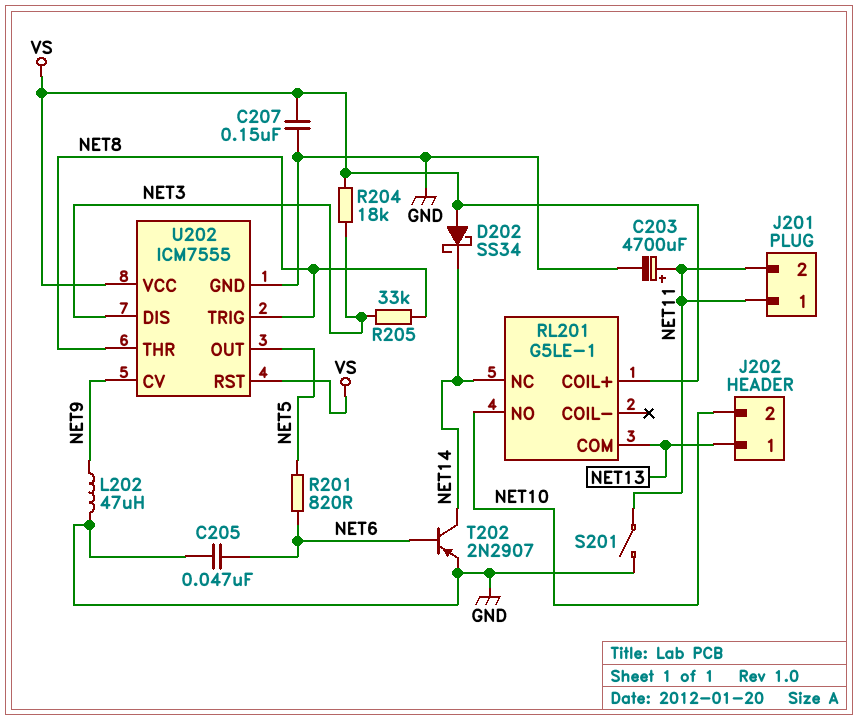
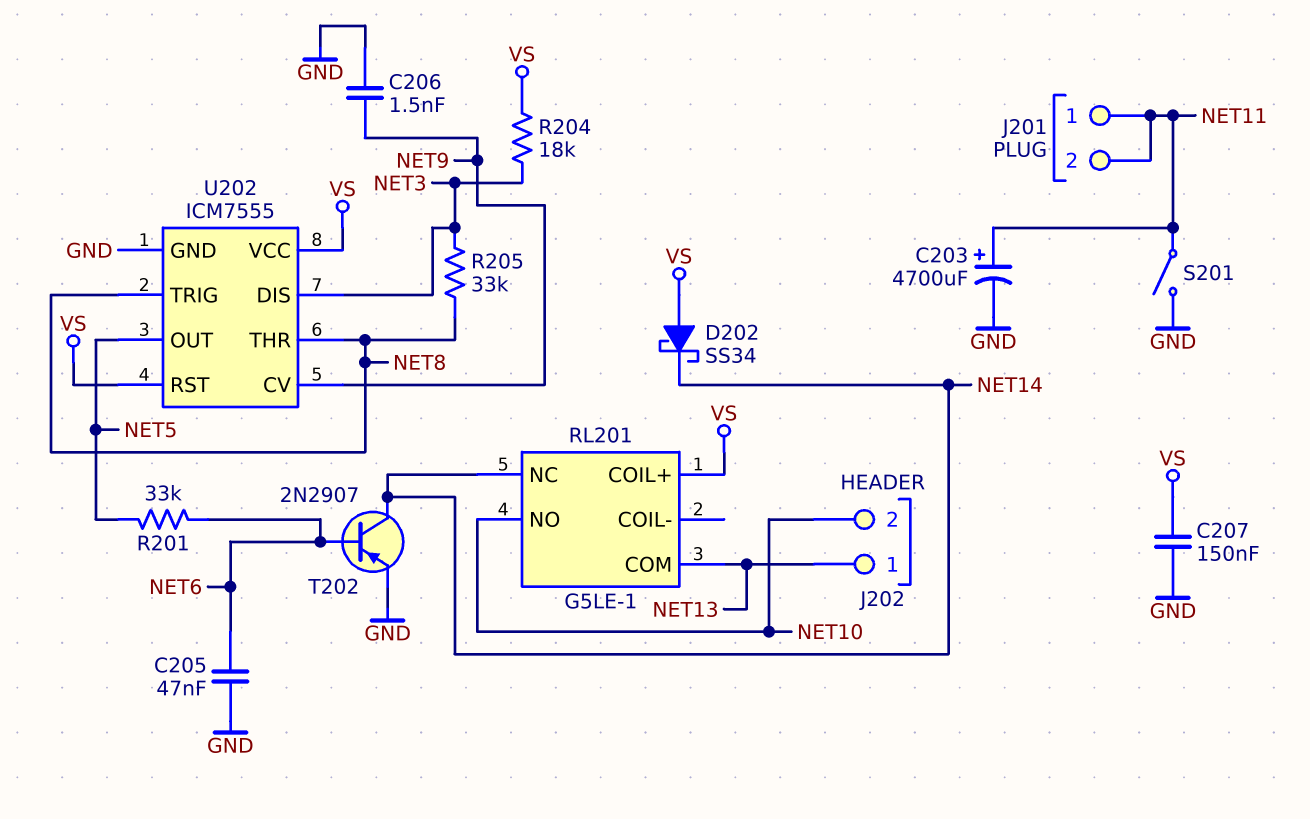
C206: none -> 1.5nF (GND, NET9)
L202: 47uH (GND, NET9) -> none
R201: 820 (NET5, NET6) -> 33k (NET5, NET6)

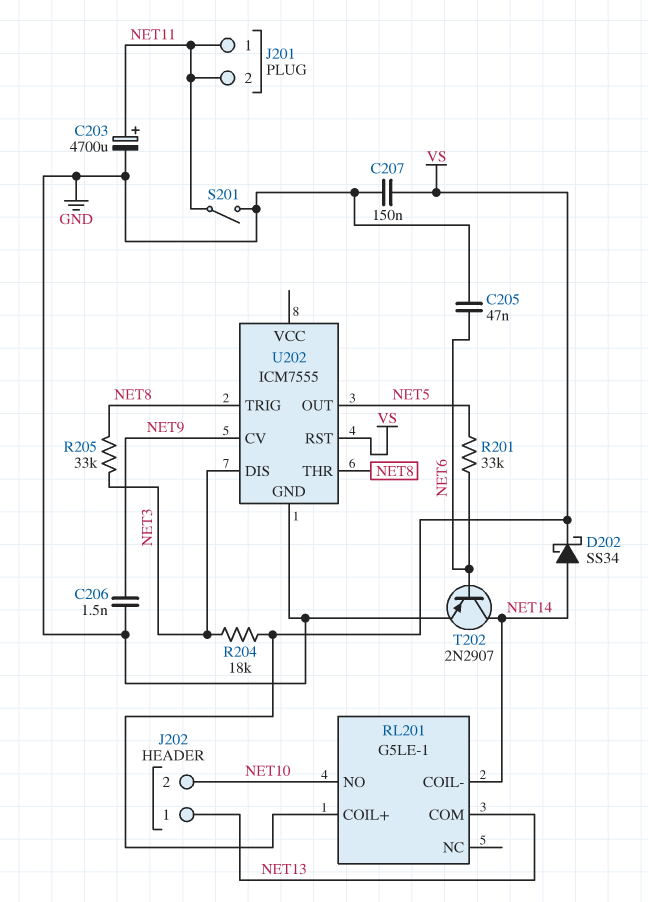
D202: schottky SS34 (A VS, K NET14) -> schottky SS34 (A NET14, K VS)
RL201 pin COIL-: none -> NET14
RL201 pin NC: NET14 -> none
U202 pin VCC: VS -> none

